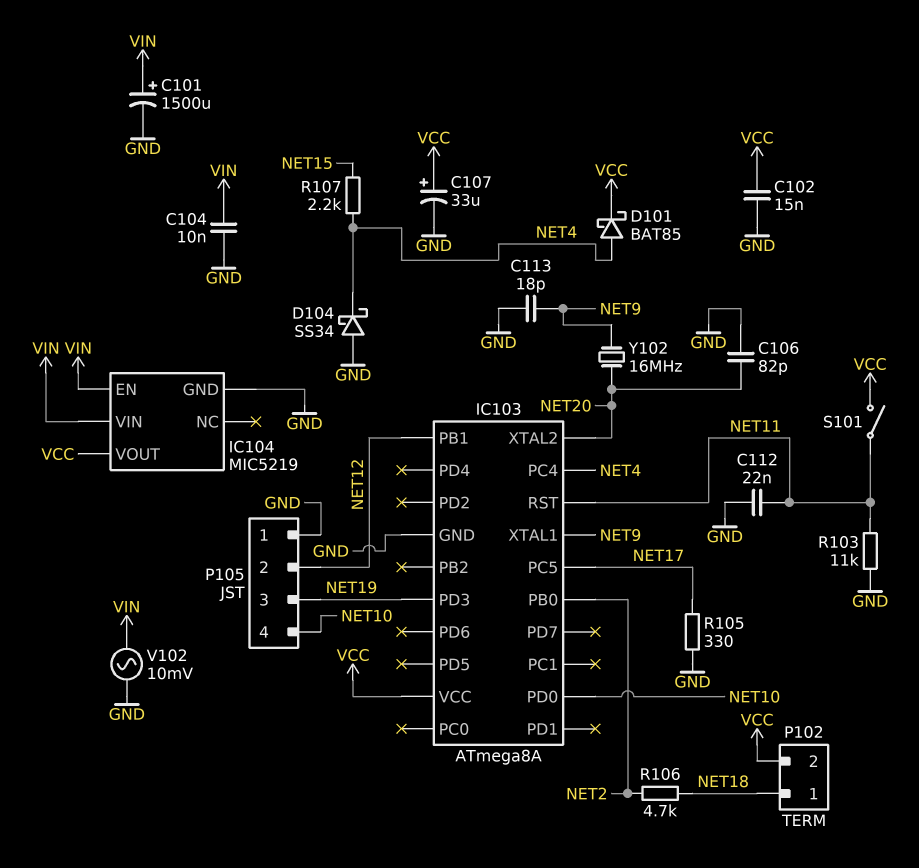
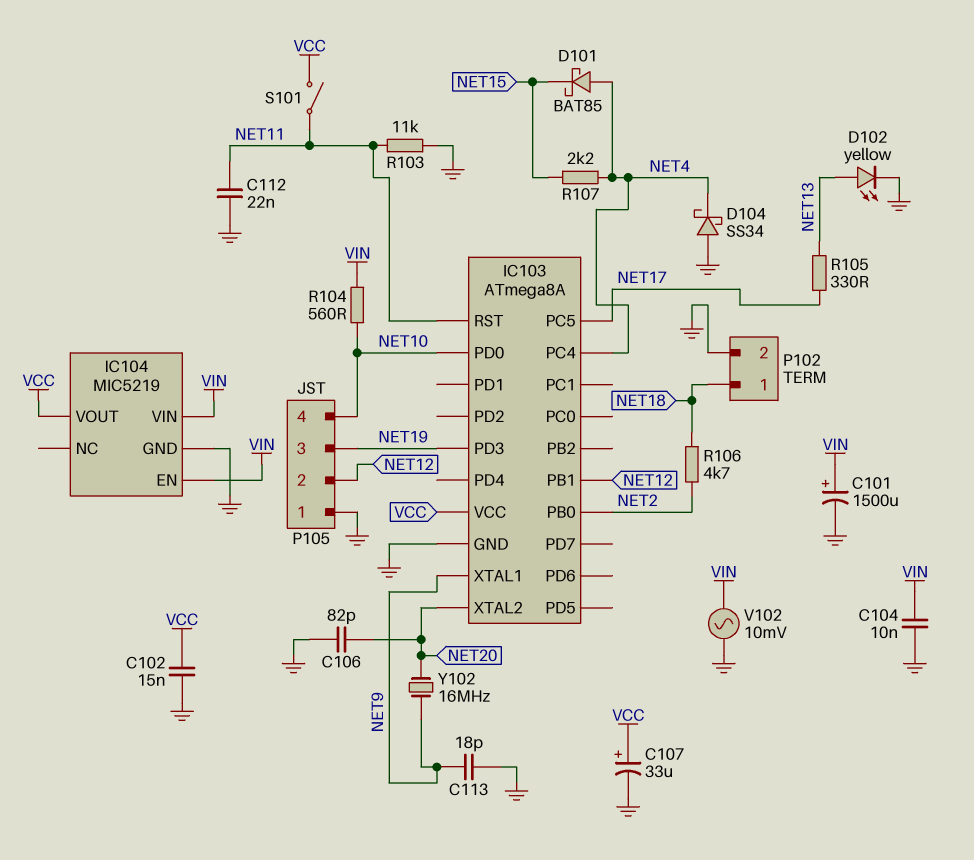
D101: schottky BAT85 (A NET4, K VCC) -> schottky BAT85 (A NET4, K NET15)
D102: none -> LED yellow (A NET13, K GND)
P102 pin 2: VCC -> GND
R104: none -> 560 (NET10, VIN)
R105: 330 (GND, NET17) -> 330 (NET13, NET17)

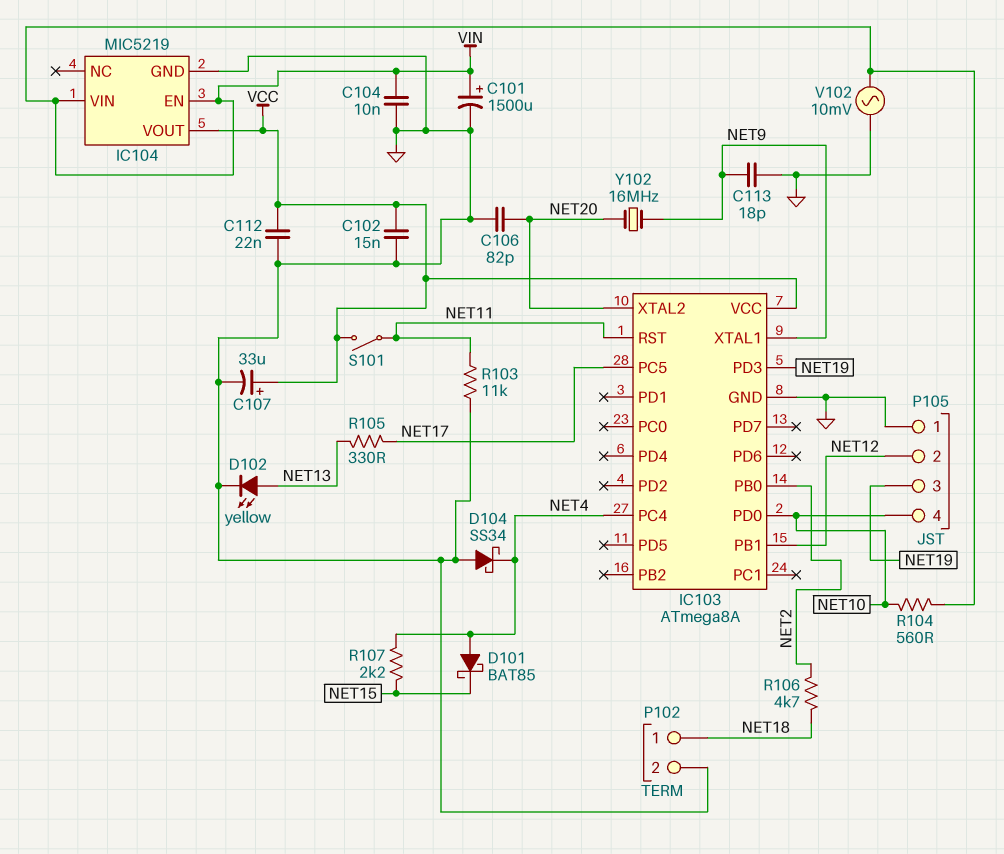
C112: 22nF (GND, NET11) -> 22nF (GND, VCC)

